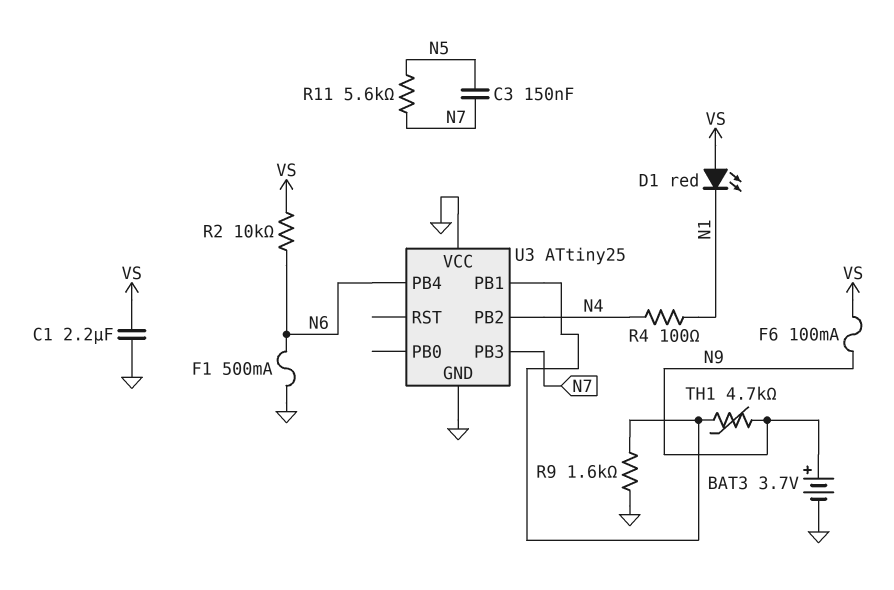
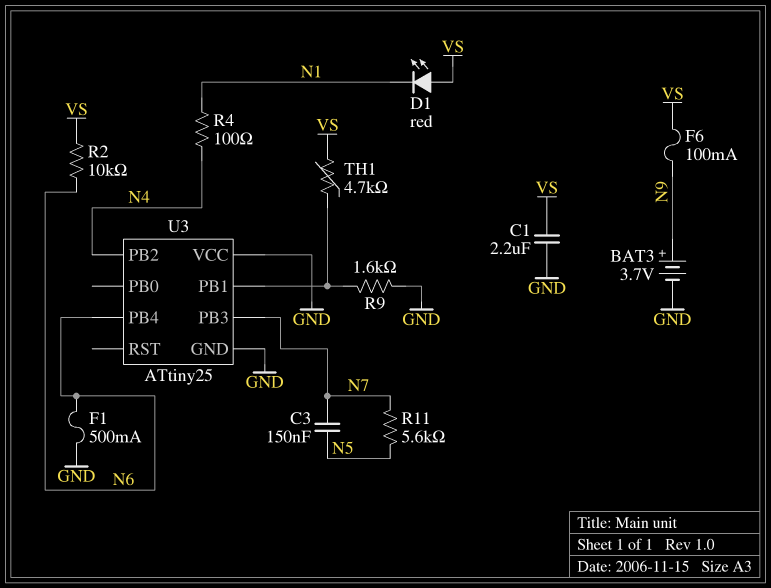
TH1: 4.7k (N9, U3/PB1) -> 4.7k (U3/PB1, VS)

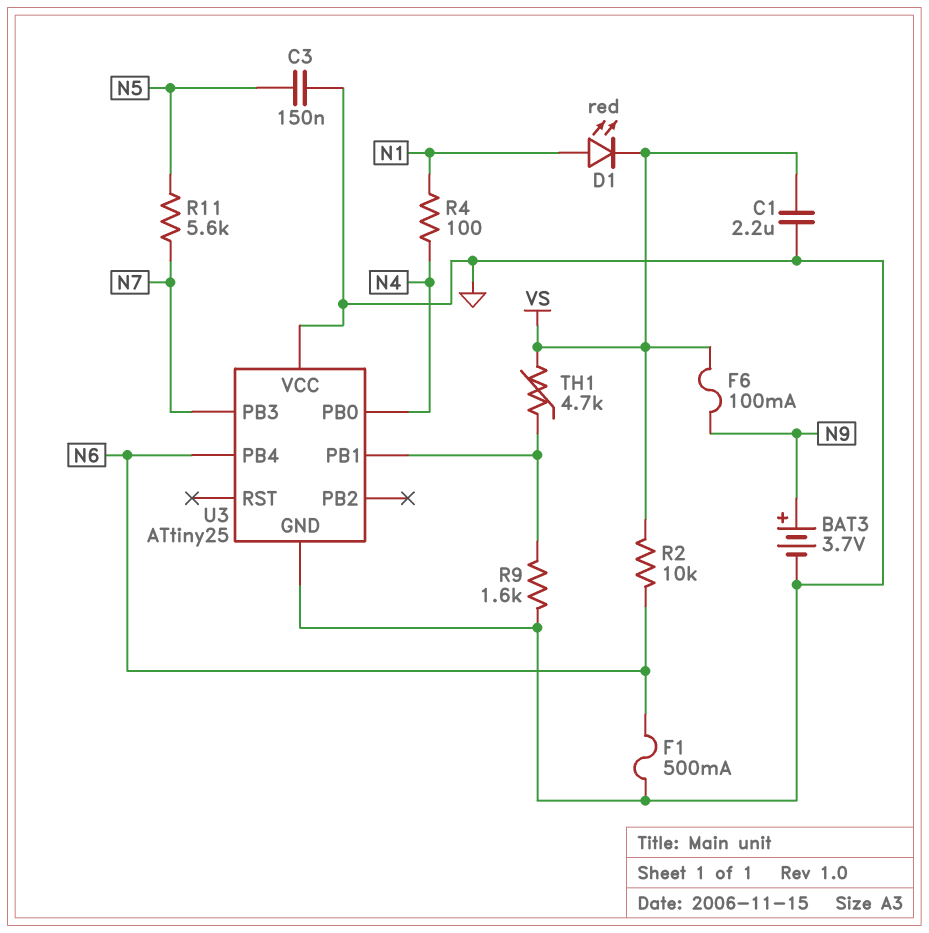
C3: 150nF (N5, N7) -> 150nF (GND, N5)
D1: LED red (A VS, K N1) -> LED red (A N1, K VS)
U3 pin PB0: none -> N4
U3 pin PB2: N4 -> none

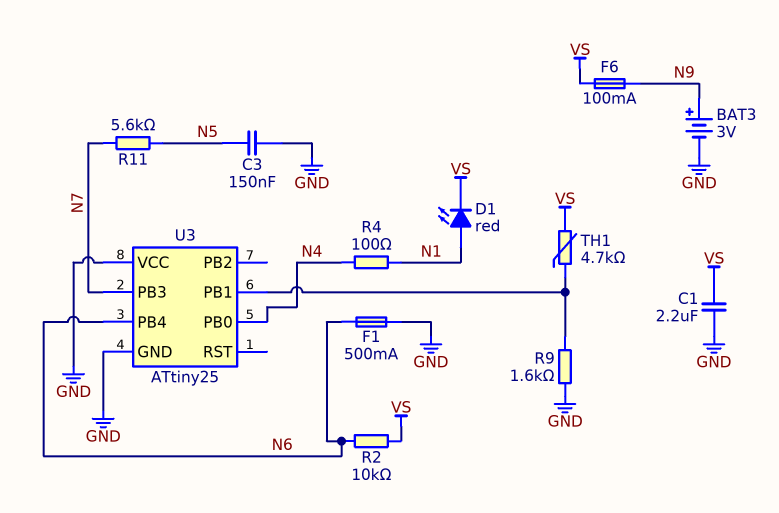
BAT3: 3.7V (plus N9, minus GND) -> 3V (plus N9, minus GND)

